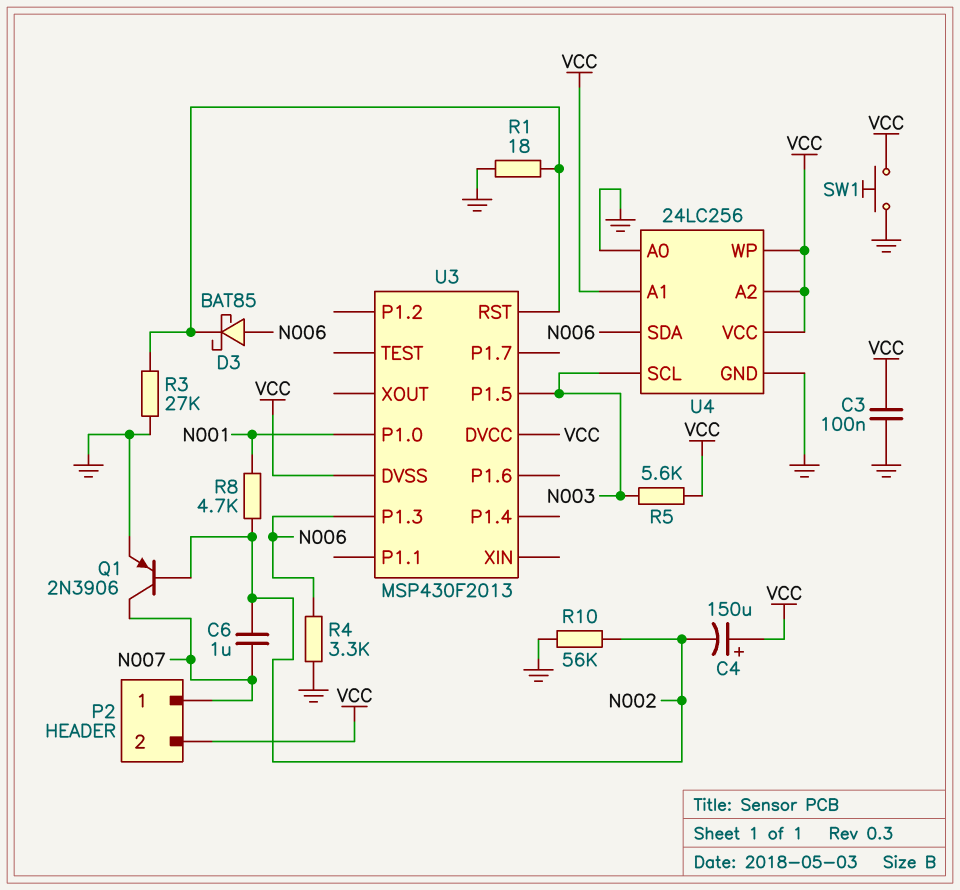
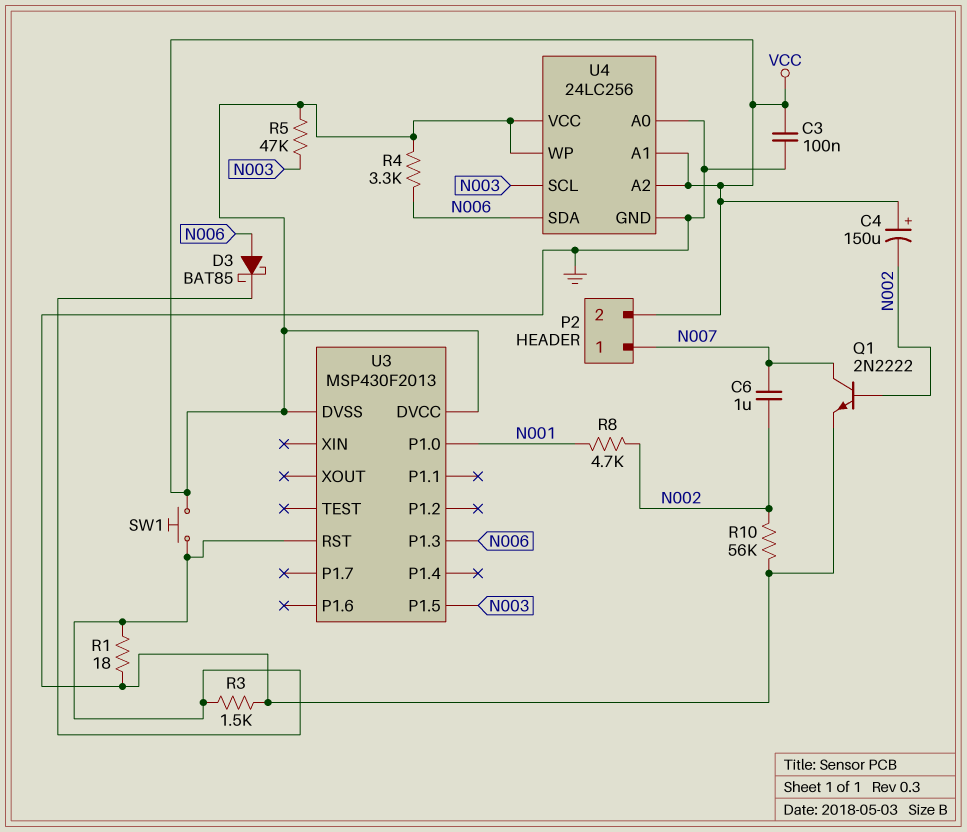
Q1: PNP 2N3906 (B N002, C N007, E GND) -> NPN 2N2222 (B N002, C N007, E GND)
R3: 27k (GND, U3/RST) -> 1.5k (GND, U3/RST)
R4: 3.3k (GND, N006) -> 3.3k (N006, VCC)
R5: 5.6k (N003, VCC) -> 47k (N003, VCC)
SW1: button (GND, VCC) -> button (U3/RST, VCC)

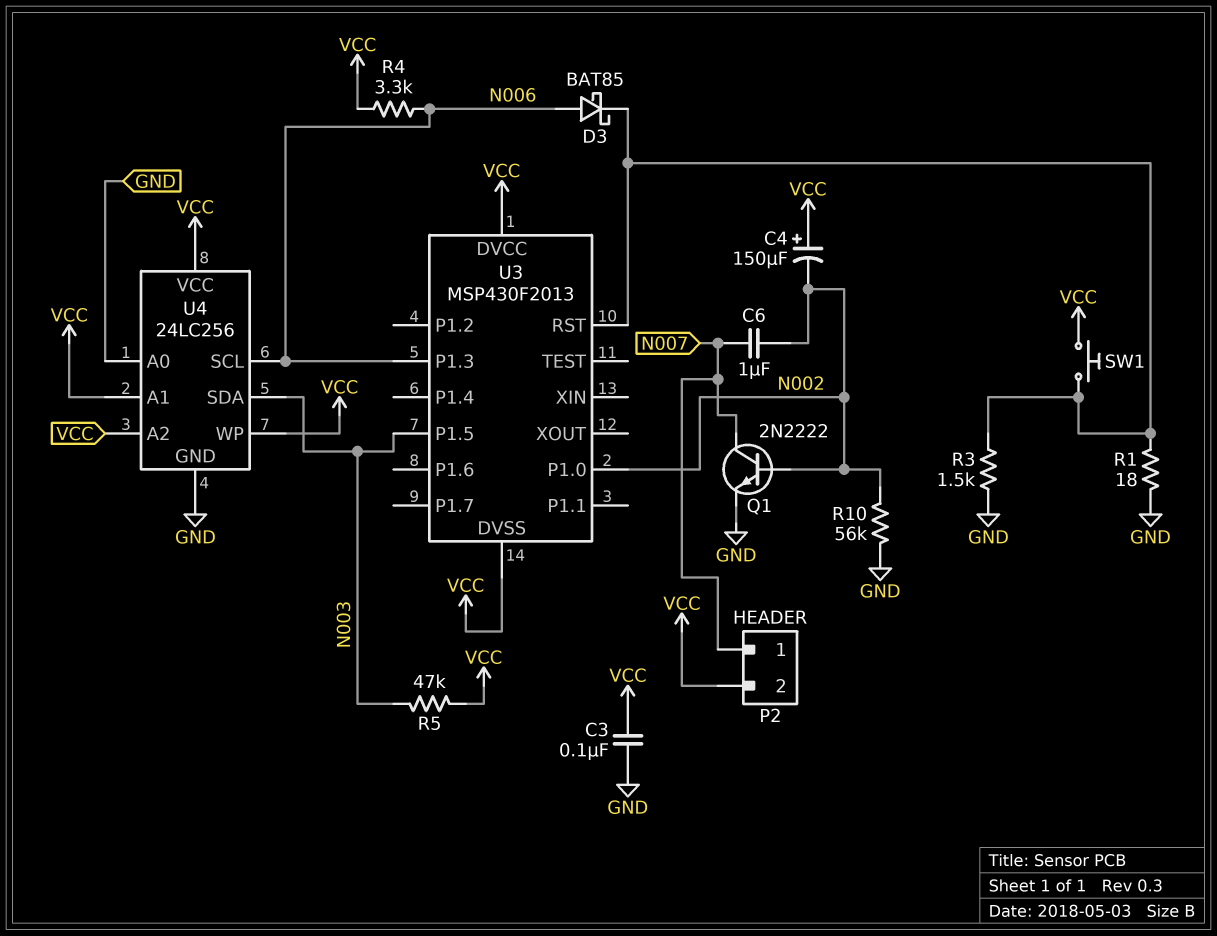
R8: 4.7k (N001, N002) -> none
U3 pin P1.0: N001 -> N002
U4 pin SCL: N003 -> N006
U4 pin SDA: N006 -> N003

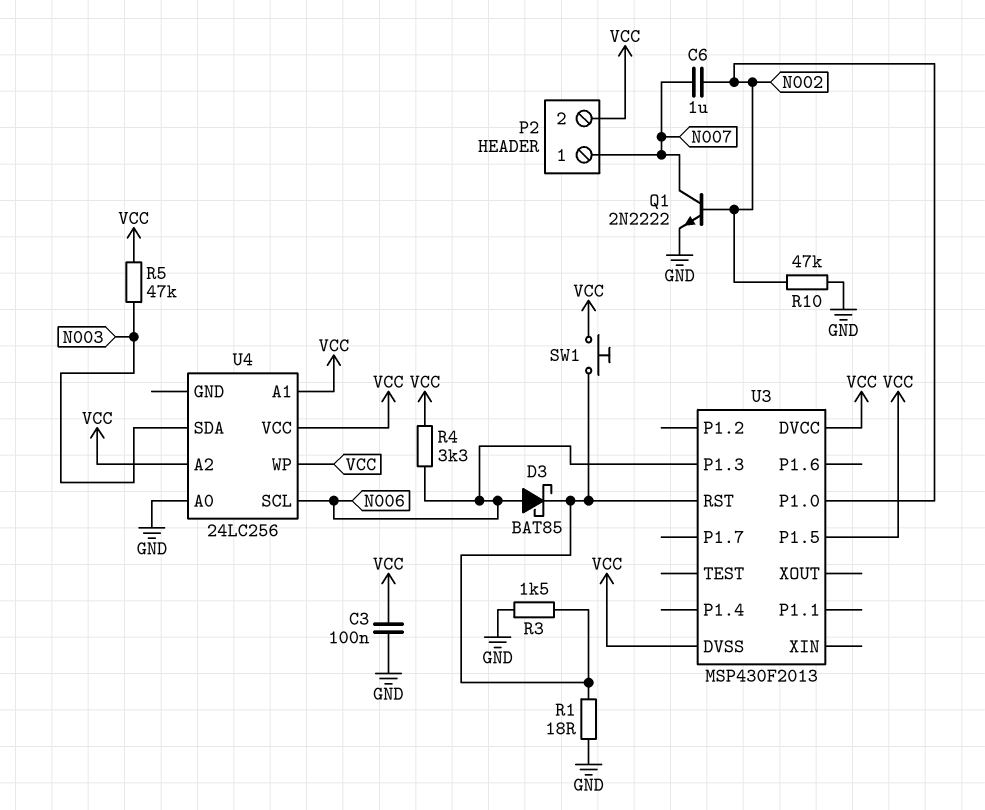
C4: 150uF (plus VCC, minus N002) -> none
R10: 56k (GND, N002) -> 47k (GND, N002)
U3 pin P1.5: N003 -> VCC
U4 pin GND: GND -> none

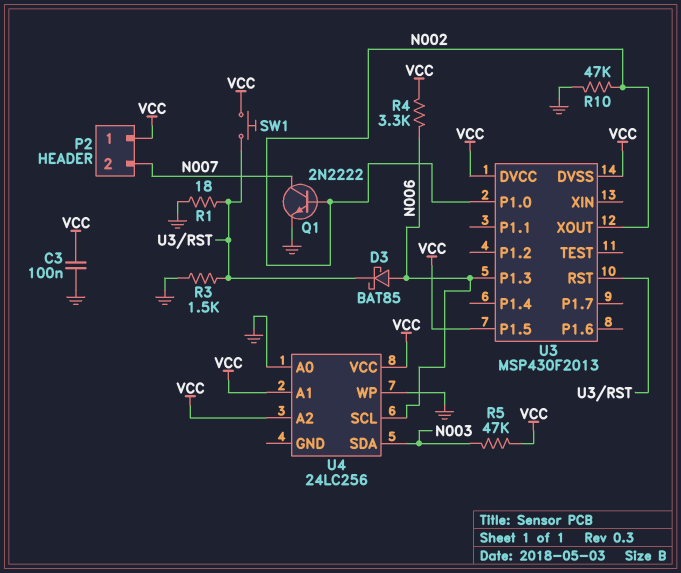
C6: 1uF (N002, N007) -> none
P2 pin 1: N007 -> VCC
P2 pin 2: VCC -> N007
U3 pin XOUT: none -> N002
U4 pin WP: VCC -> GND

